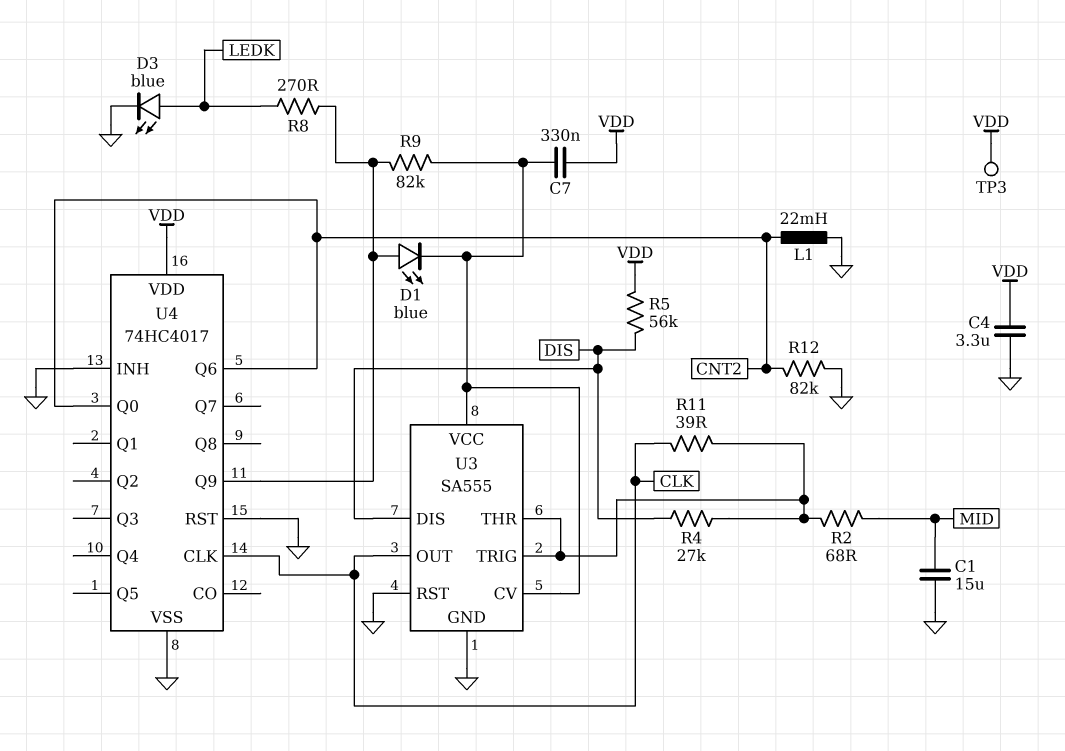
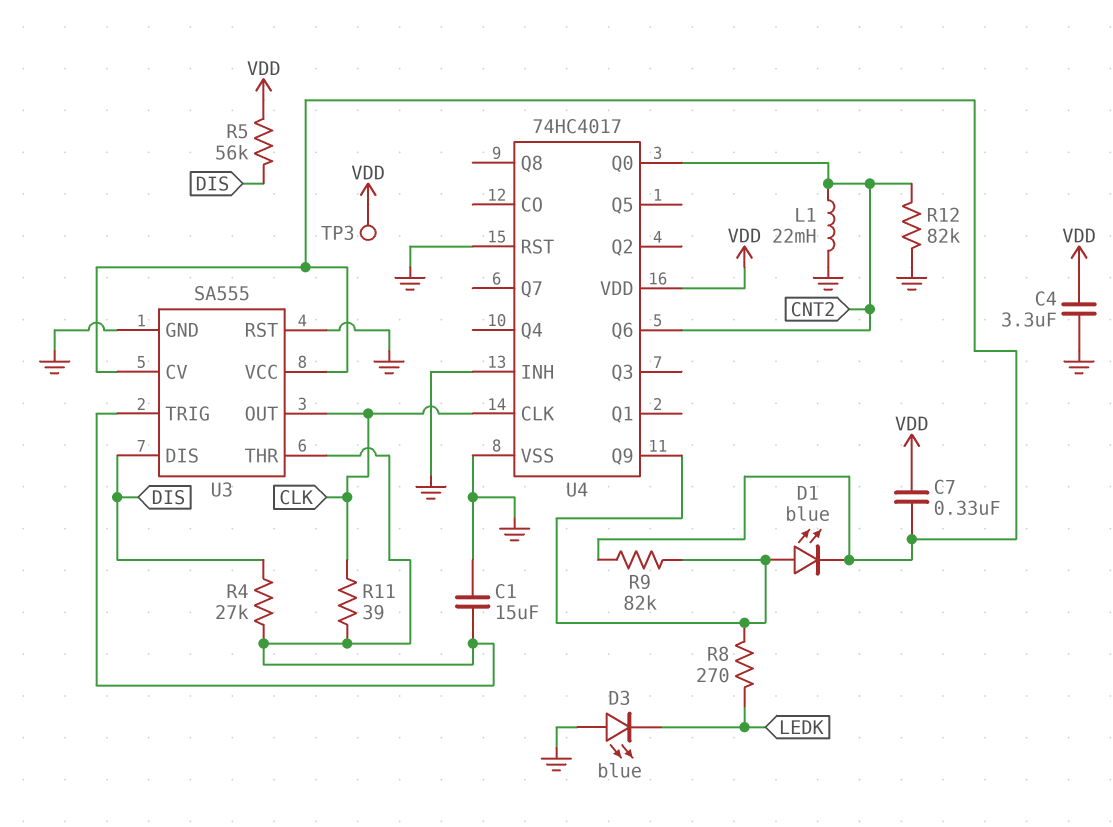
C1: 15uF (GND, MID) -> 15uF (GND, U3/THR)
D3: LED blue (A LEDK, K GND) -> LED blue (A GND, K LEDK)
R2: 68 (MID, U3/THR) -> none

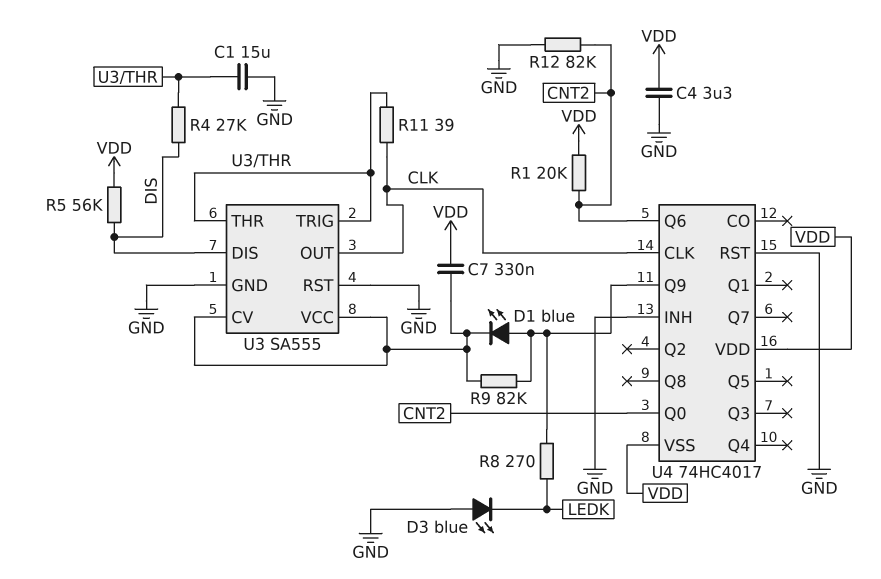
L1: 22mH (CNT2, GND) -> none
R1: none -> 20k (CNT2, VDD)
TP3: test point (VDD) -> none
U4 pin VSS: GND -> VDD

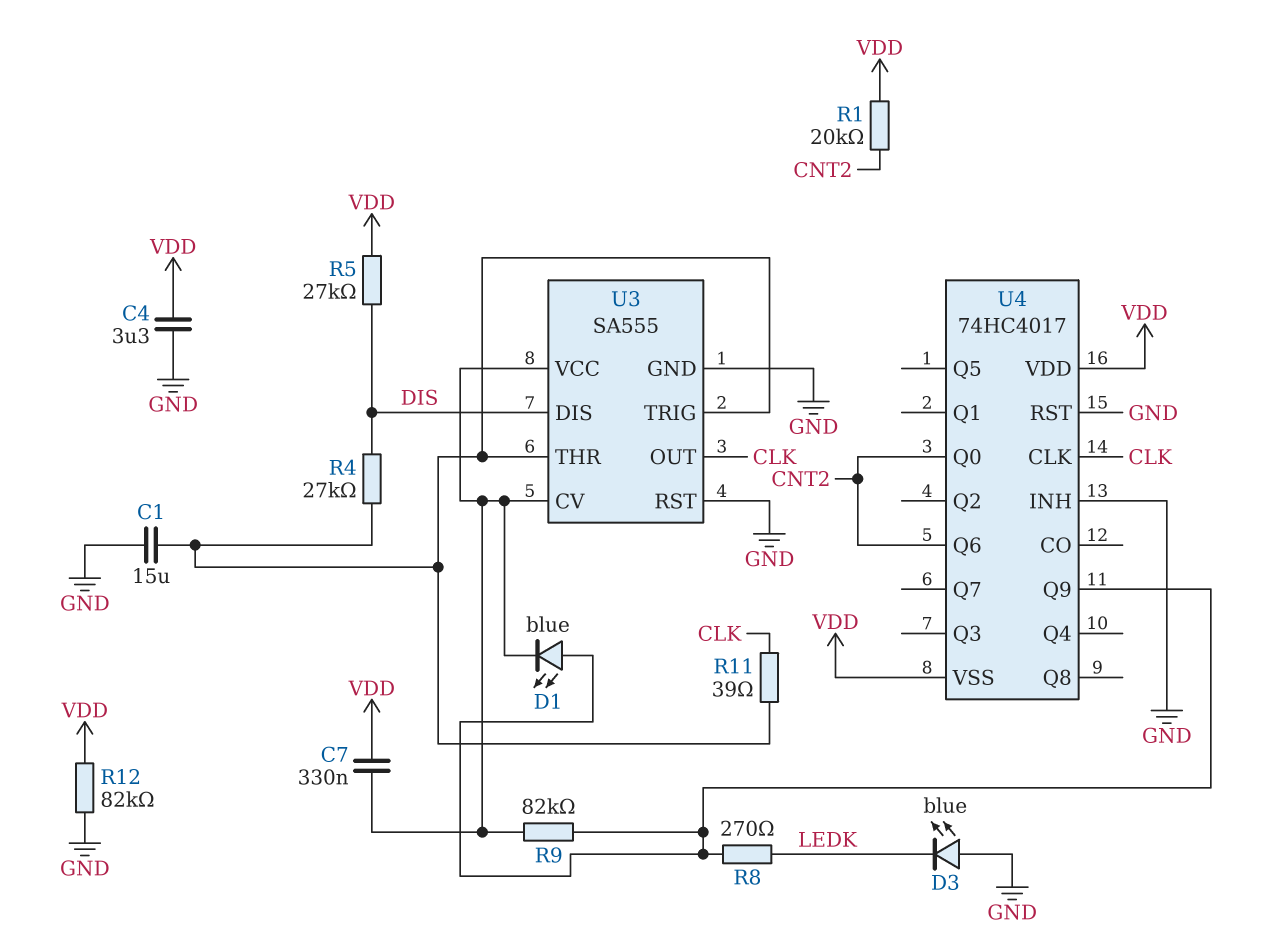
R5: 56k (DIS, VDD) -> 27k (DIS, VDD)
R12: 82k (CNT2, GND) -> 82k (GND, VDD)

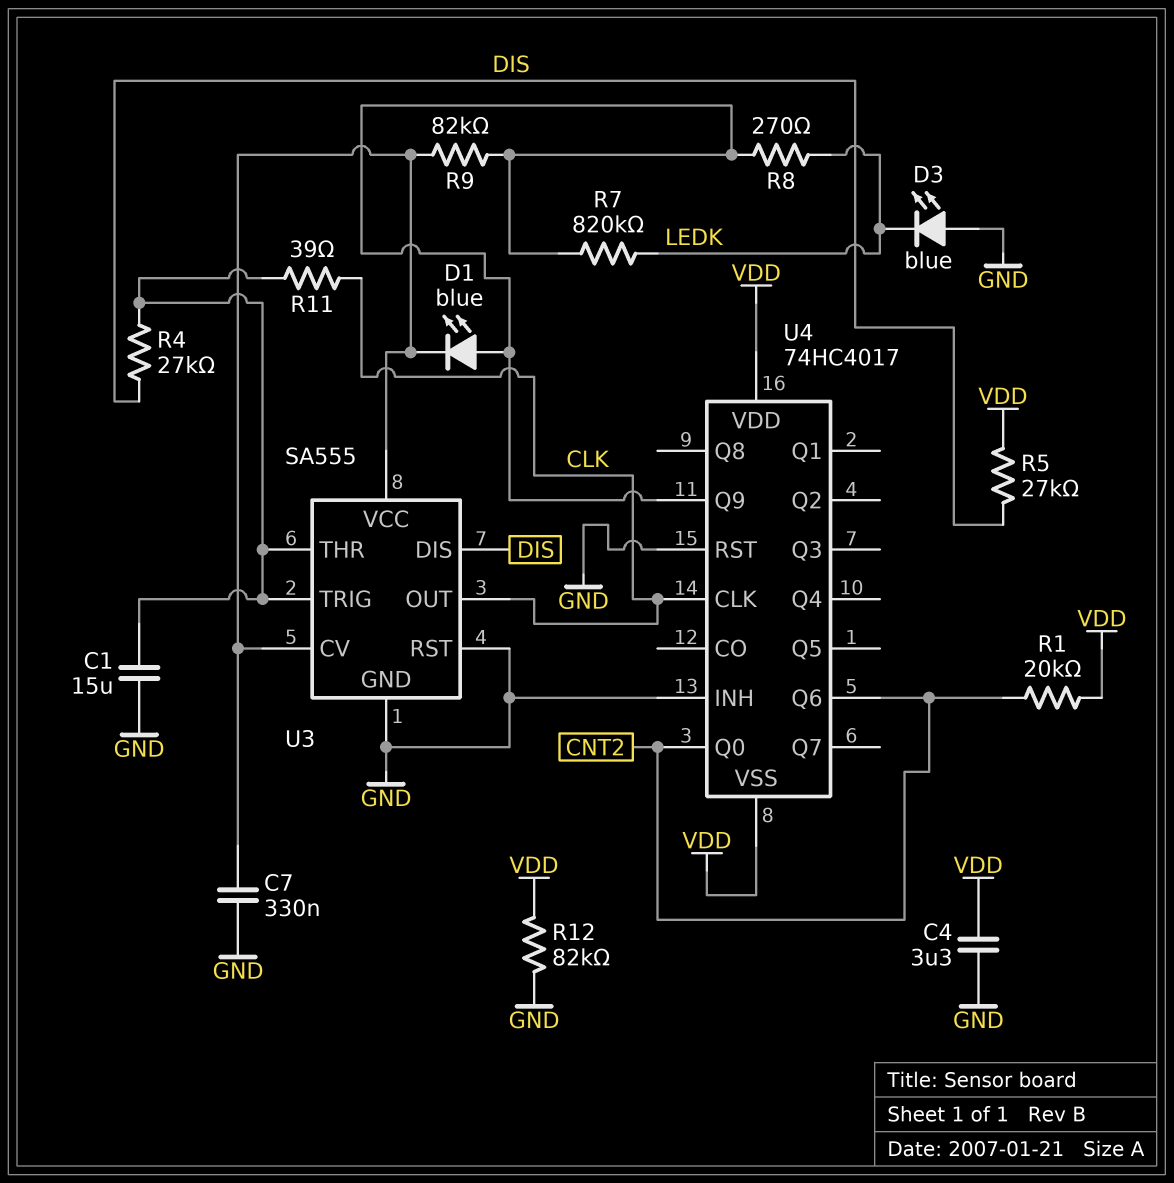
C7: 330nF (U3/CV, VDD) -> 330nF (GND, U3/CV)
R7: none -> 820k (LEDK, U4/Q9)

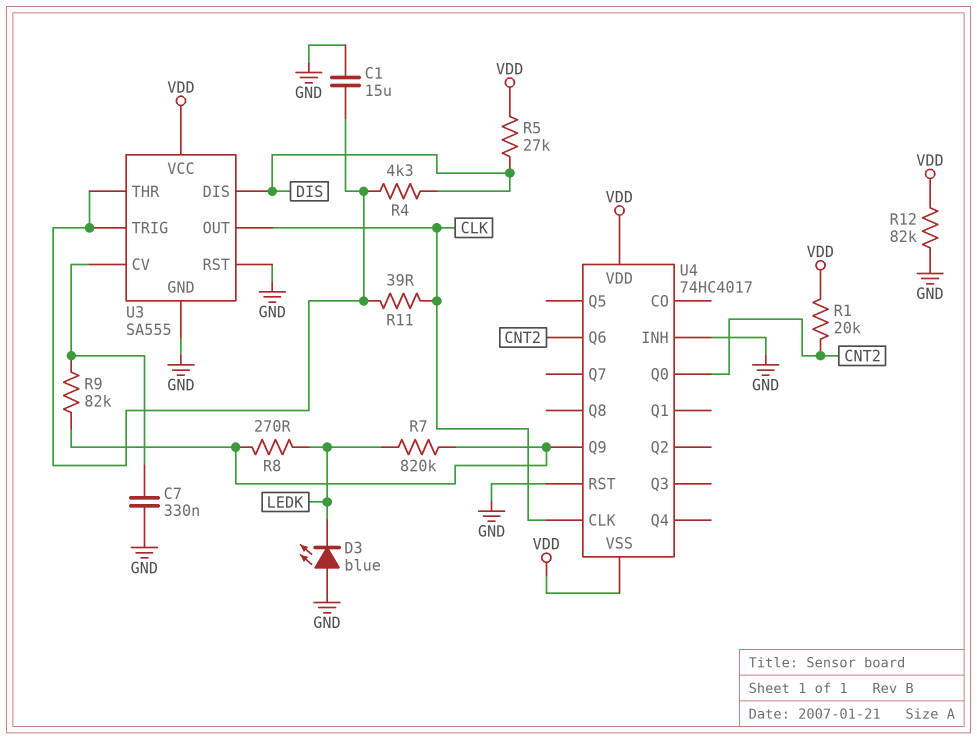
C4: 3.3uF (GND, VDD) -> none
D1: LED blue (A U4/Q9, K U3/CV) -> none
R4: 27k (DIS, U3/THR) -> 4.3k (DIS, U3/THR)
U3 pin VCC: U3/CV -> VDD

